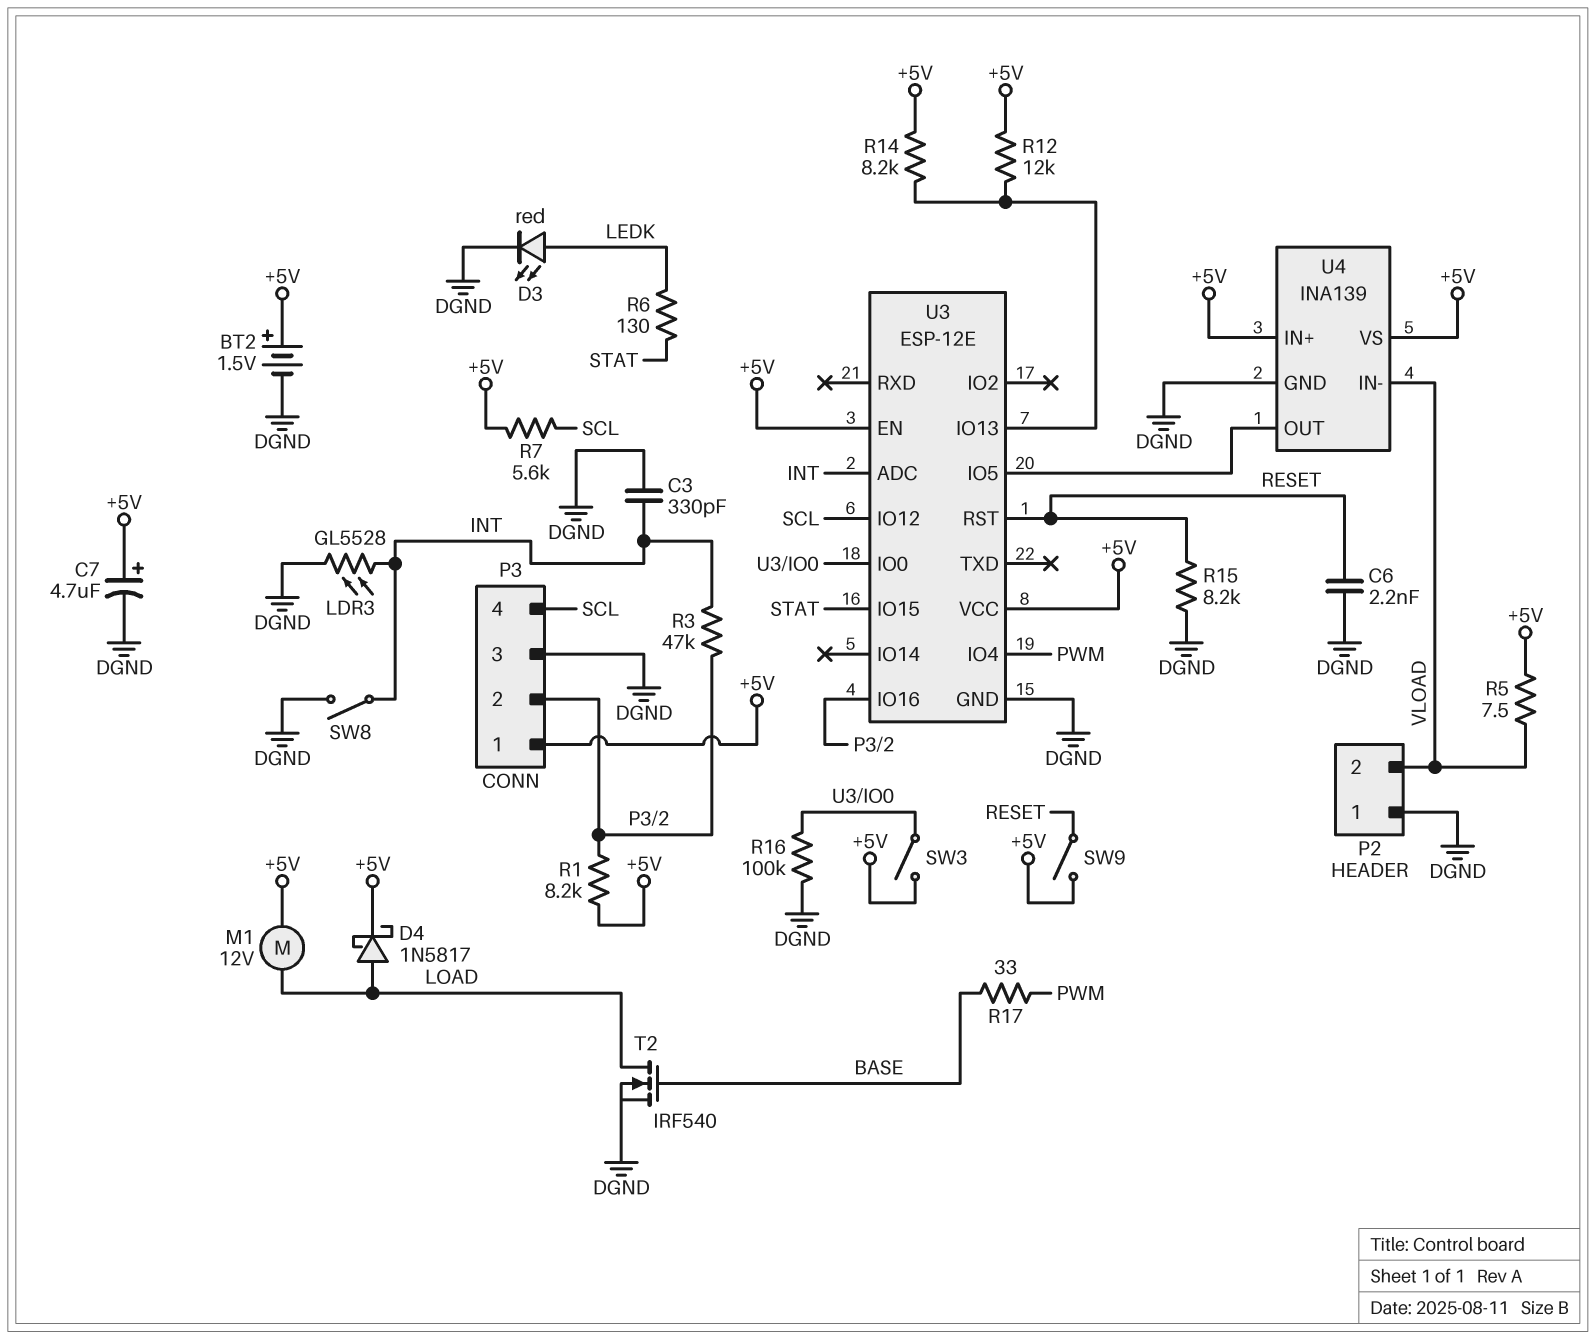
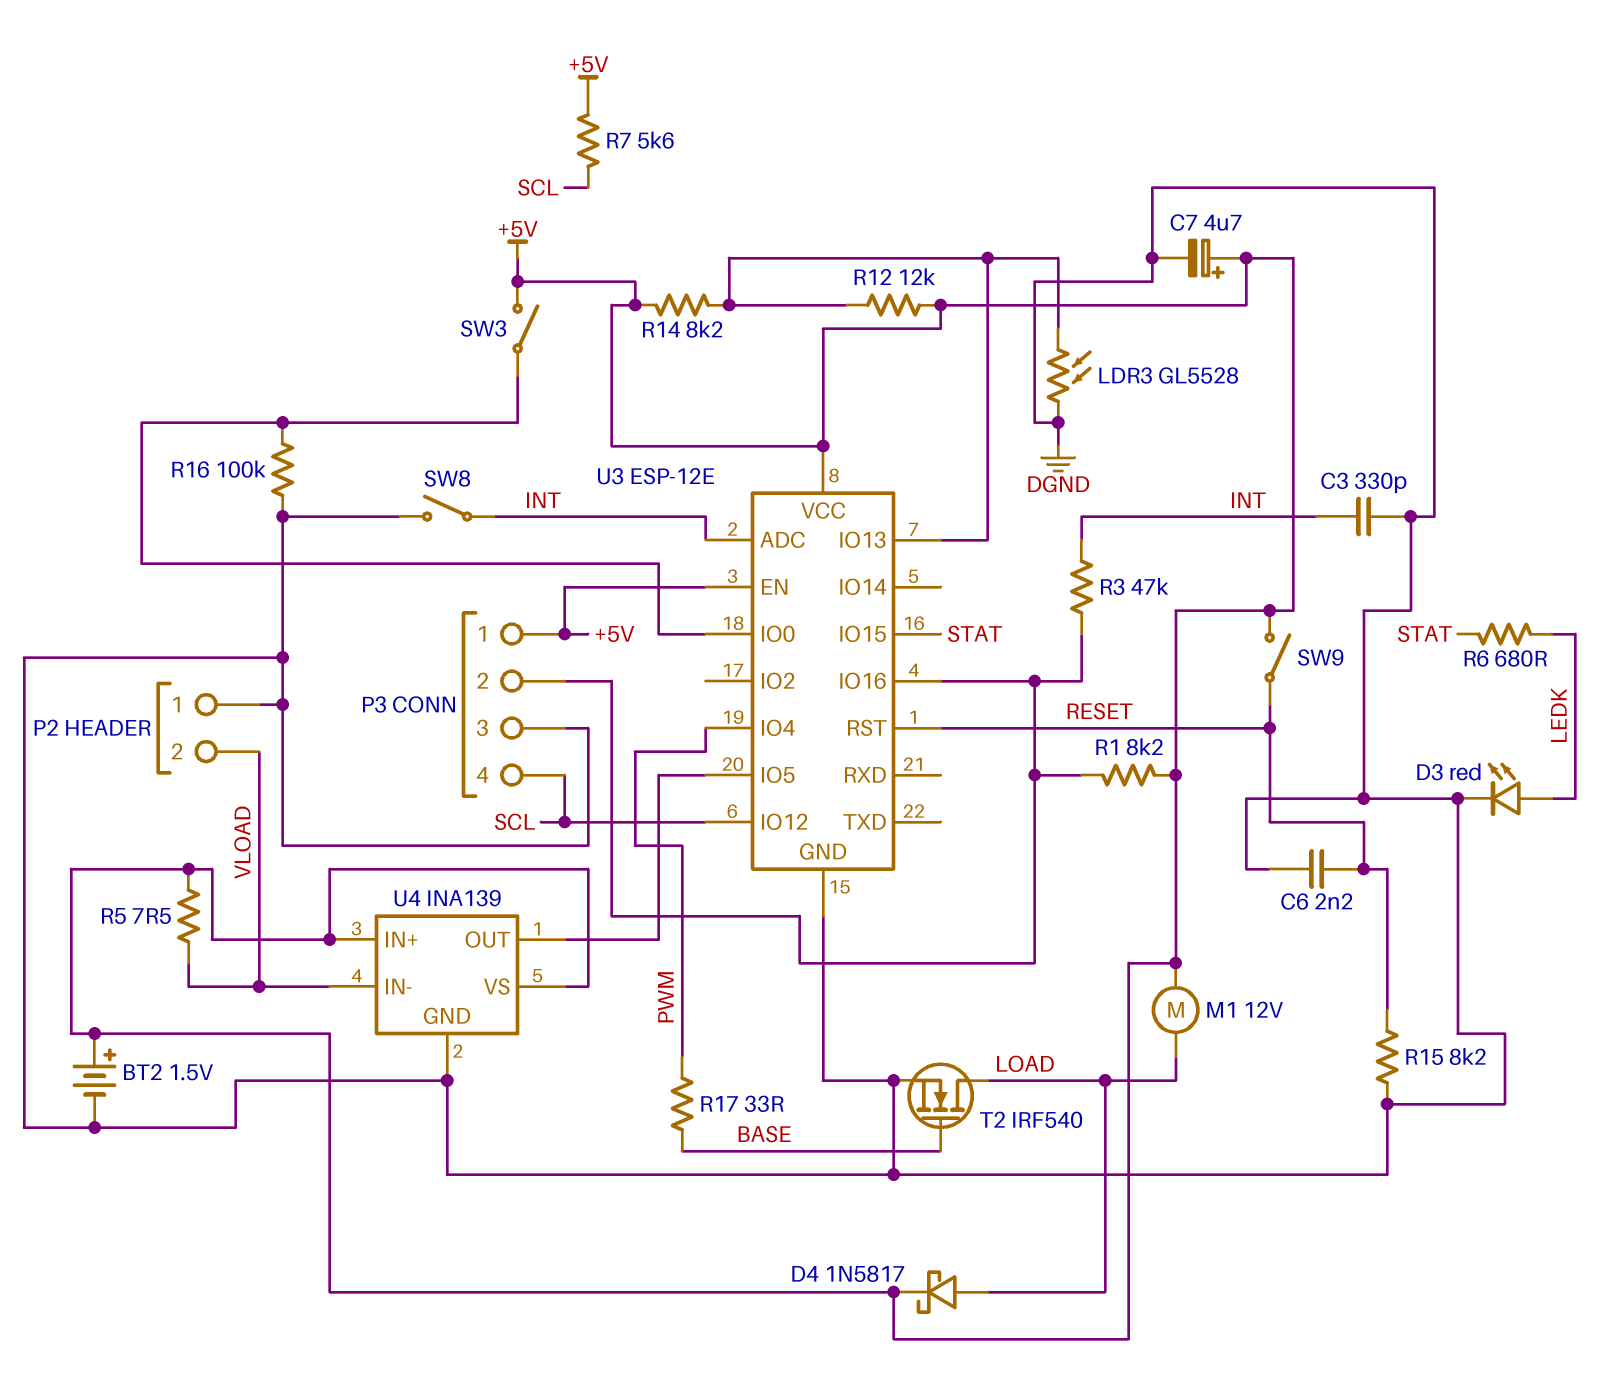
LDR3: GL5528 (DGND, INT) -> GL5528 (DGND, U3/IO13)
R6: 130 (LEDK, STAT) -> 680 (LEDK, STAT)

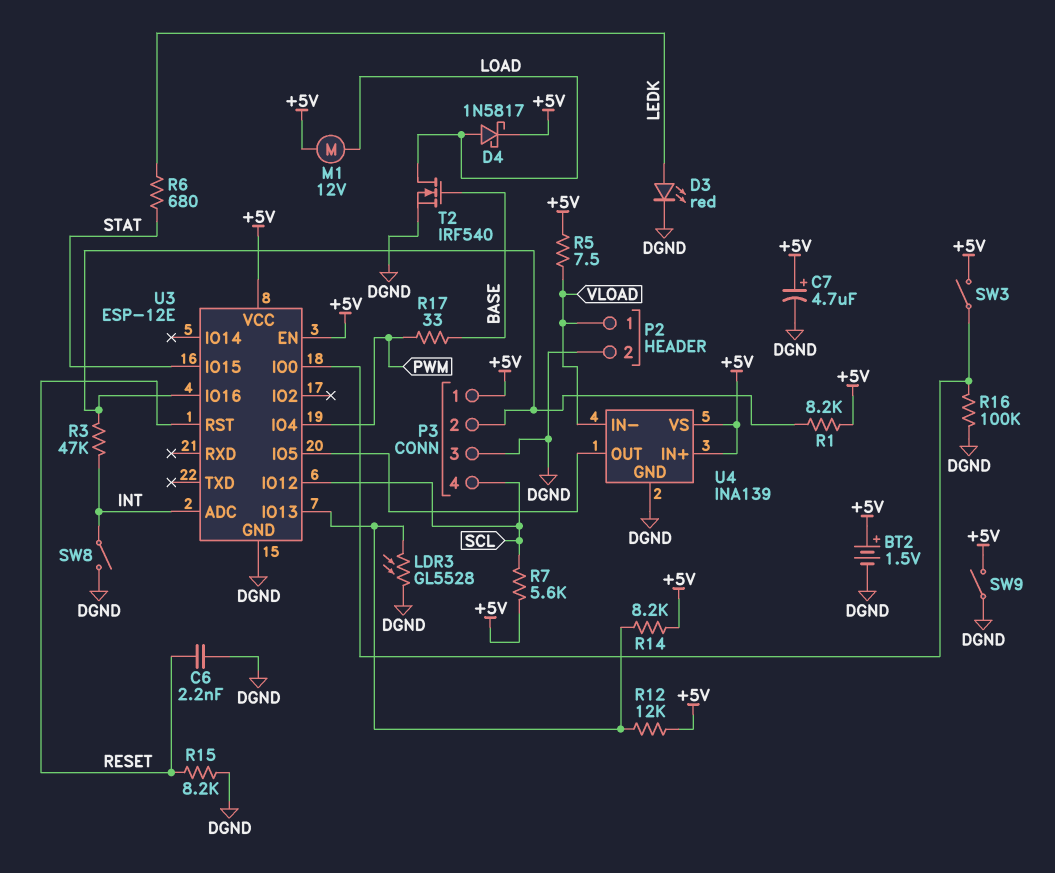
C3: 330pF (DGND, INT) -> none
P2 pin 1: DGND -> VLOAD
P2 pin 2: VLOAD -> DGND
SW9: switch (+5V, RESET) -> switch (+5V, DGND)

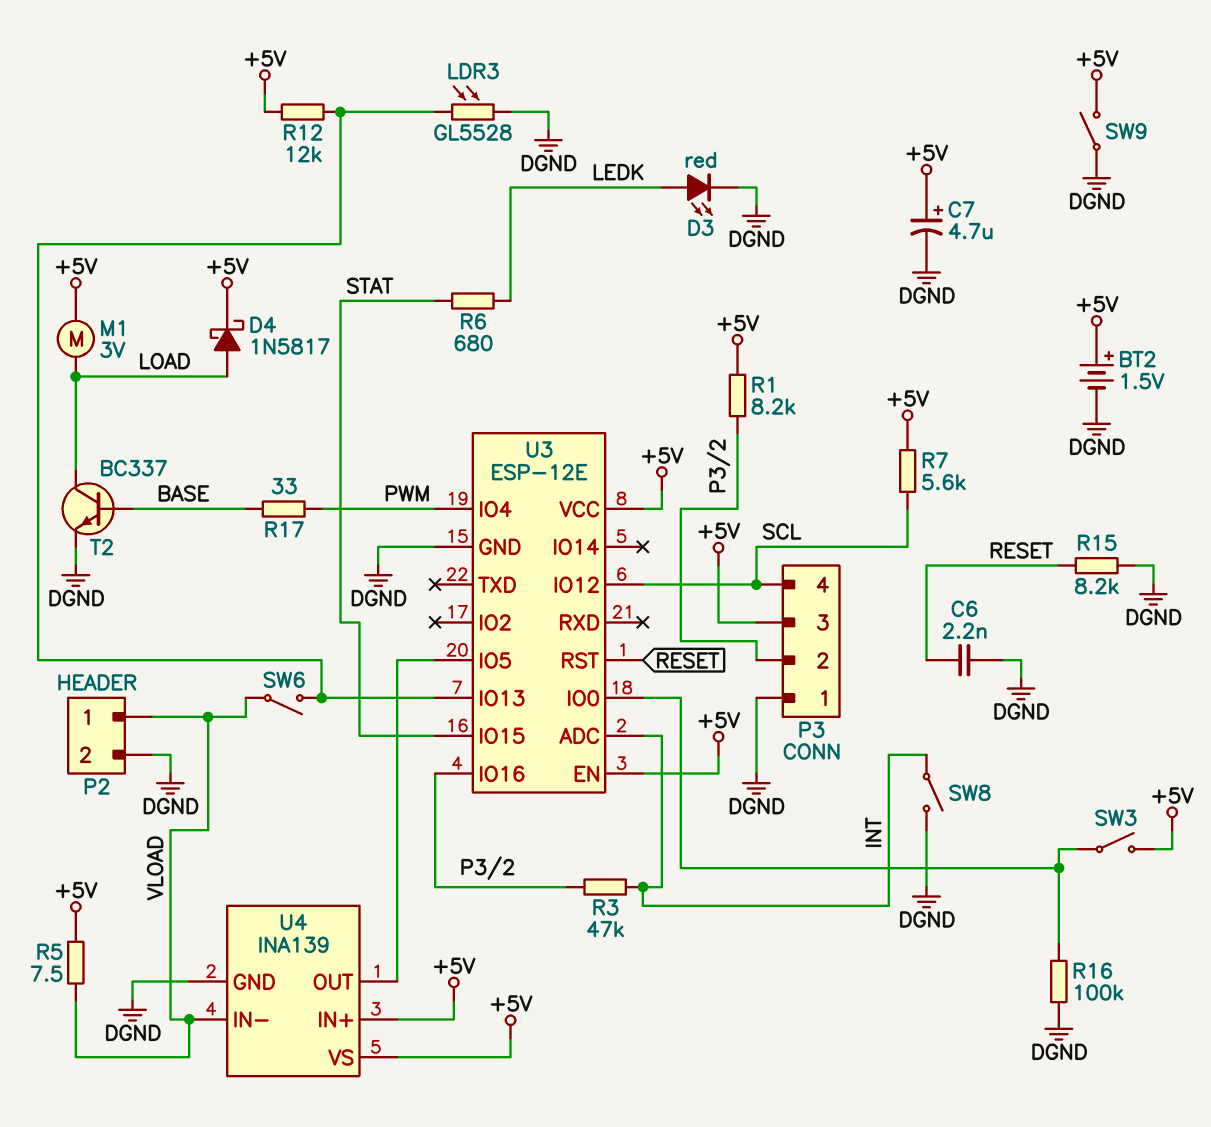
M1: motor 12V (+5V, LOAD) -> motor 3V (+5V, LOAD)
P3 pin 1: +5V -> DGND
P3 pin 3: DGND -> +5V
R14: 8.2k (+5V, U3/IO13) -> none
SW6: none -> switch (U3/IO13, VLOAD)
T2: NMOS IRF540 (G BASE, D LOAD, S DGND) -> NPN BC337 (B BASE, C LOAD, E DGND)

